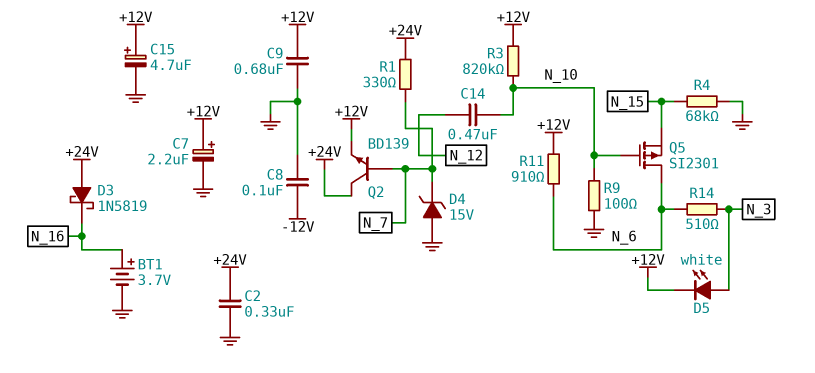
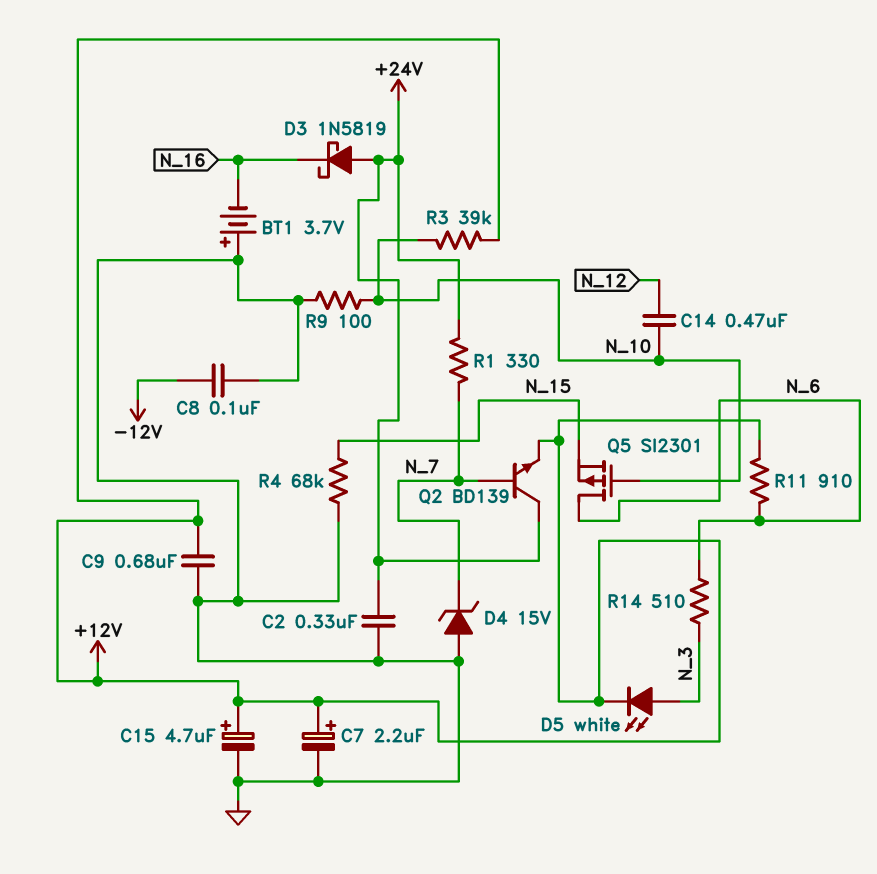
BT1: 3.7V (plus N_16, minus GND) -> 3.7V (plus GND, minus N_16)
R3: 820k (+12V, N_10) -> 39k (+12V, N_10)

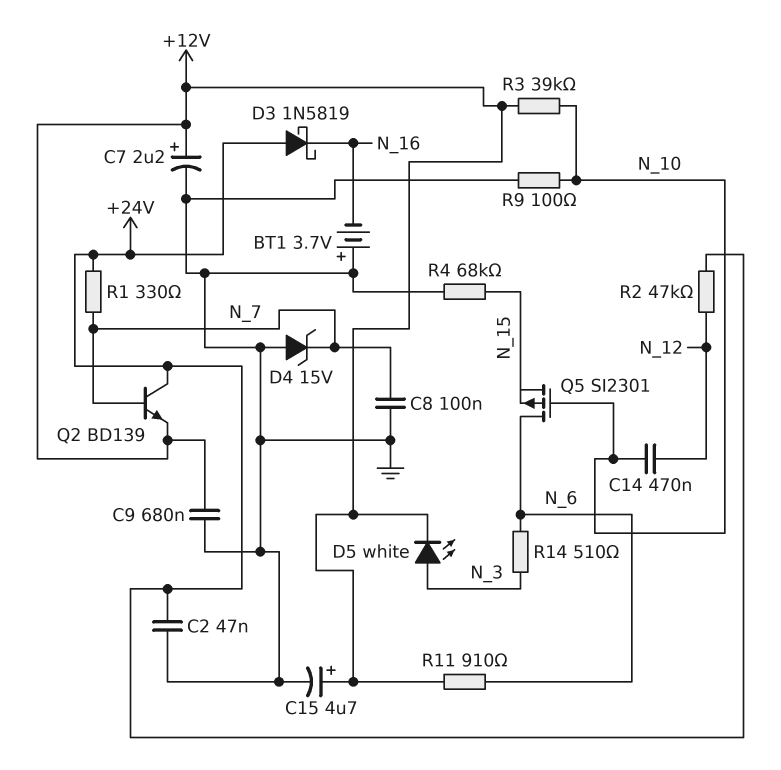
C2: 330nF (+24V, GND) -> 47nF (+24V, GND)
C8: 100nF (-12V, GND) -> 100nF (GND, N_7)
R2: none -> 47k (+24V, N_12)

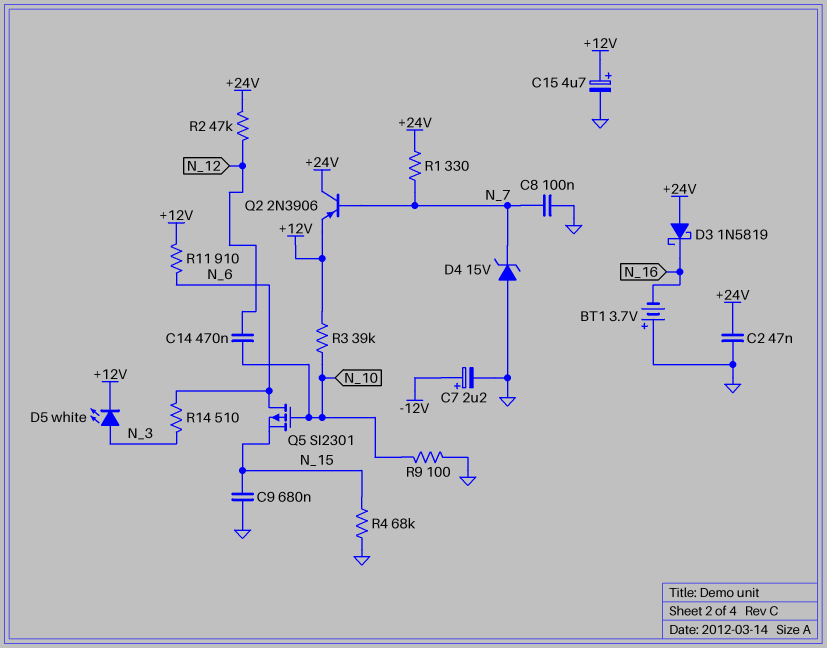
C7: 2.2uF (plus +12V, minus GND) -> 2.2uF (plus -12V, minus GND)
C9: 680nF (+12V, GND) -> 680nF (GND, N_15)
Q2: NPN BD139 (B N_7, C +24V, E +12V) -> PNP 2N3906 (B N_7, C +24V, E +12V)

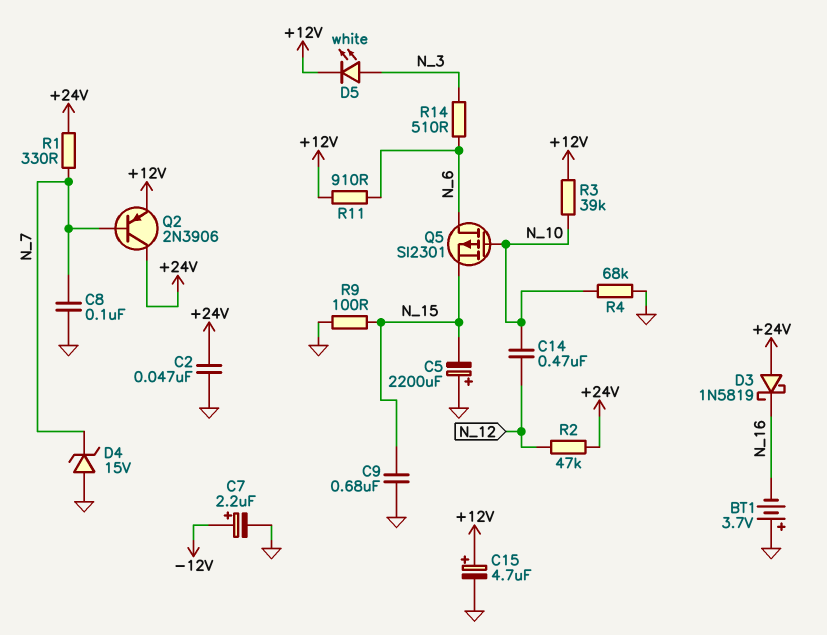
C5: none -> 2200uF (plus GND, minus N_15)
R4: 68k (GND, N_15) -> 68k (GND, N_10)
R9: 100 (GND, N_10) -> 100 (GND, N_15)

